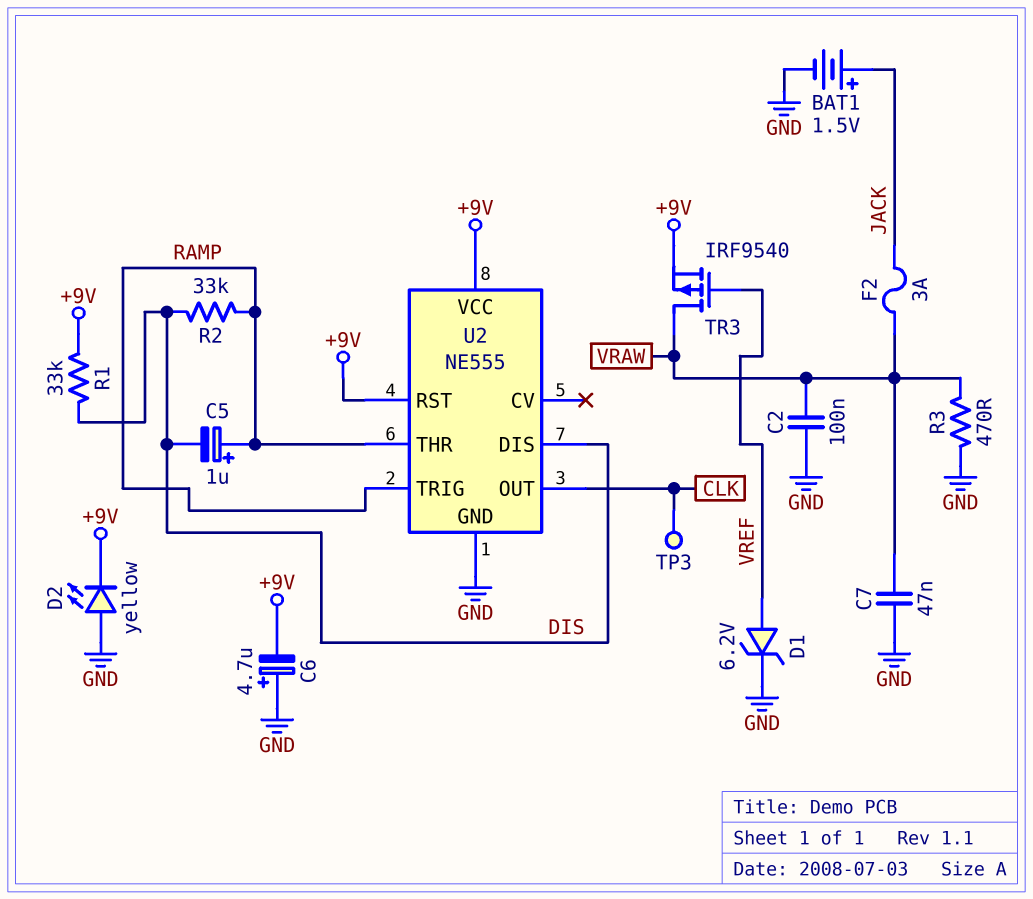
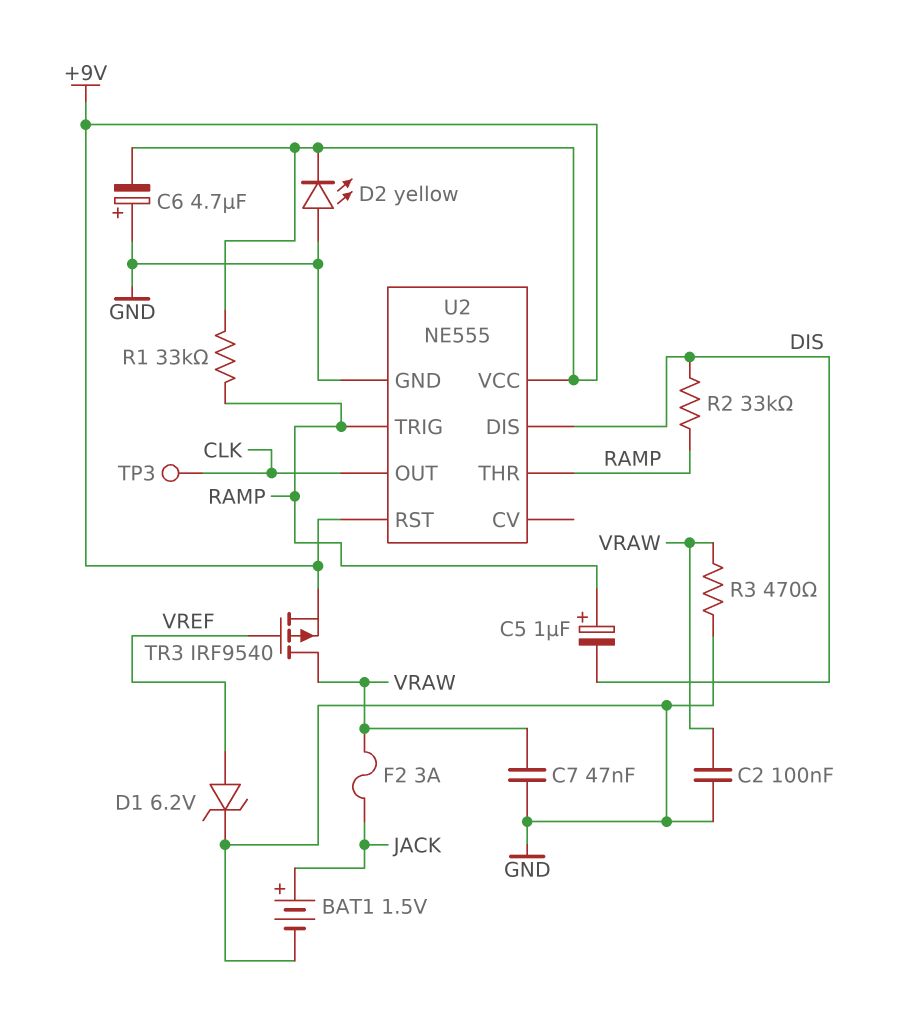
R1: 33k (+9V, DIS) -> 33k (+9V, RAMP)

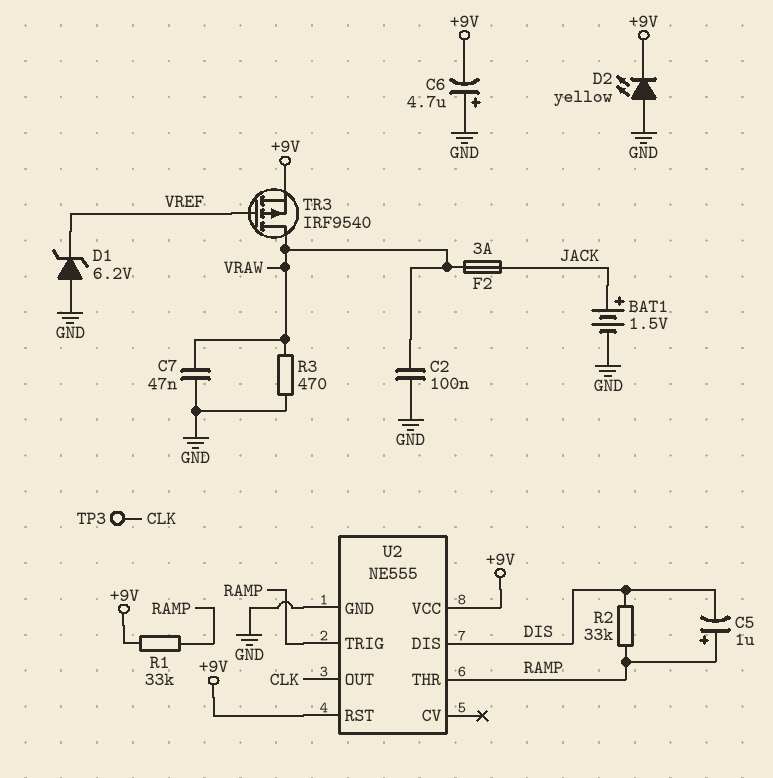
D1: zener 6.2V (A VREF, K GND) -> zener 6.2V (A GND, K VREF)

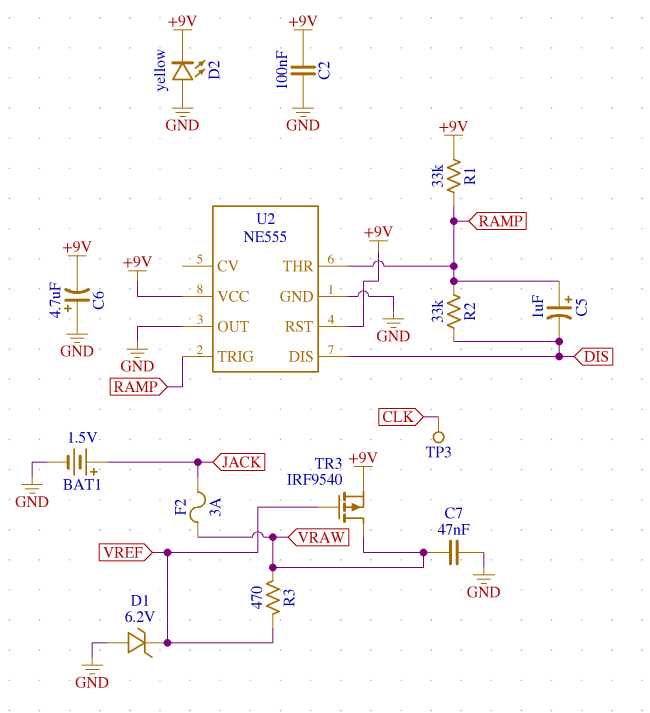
C2: 100nF (GND, VRAW) -> 100nF (+9V, GND)
R3: 470 (GND, VRAW) -> 470 (VRAW, VREF)
U2 pin OUT: CLK -> GND

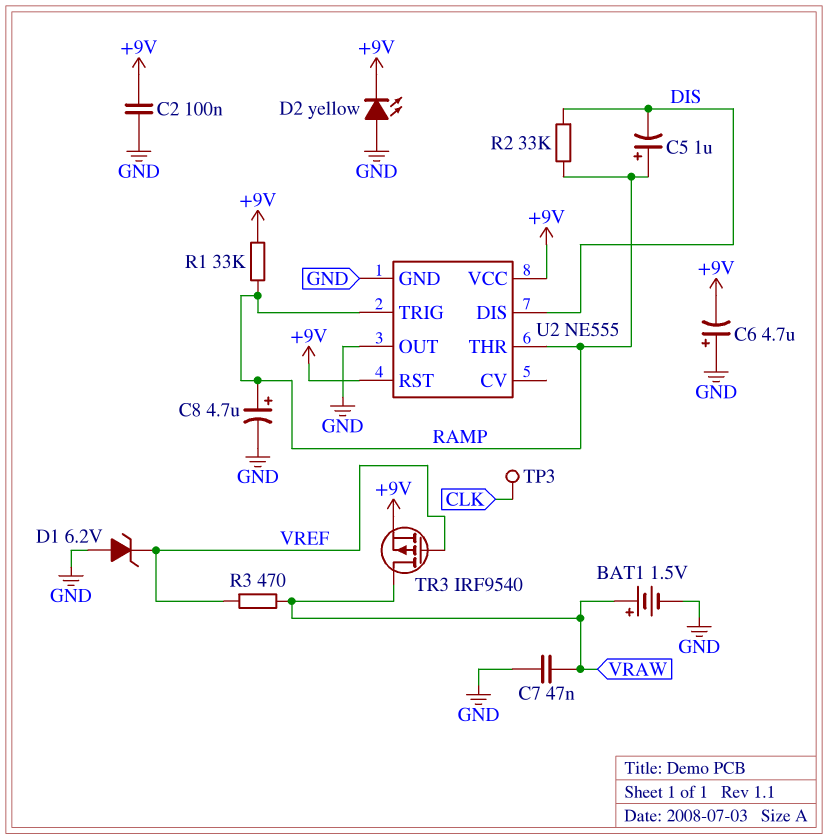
BAT1: 1.5V (plus JACK, minus GND) -> 1.5V (plus VRAW, minus GND)
C8: none -> 4.7uF (plus RAMP, minus GND)
F2: 3A (JACK, VRAW) -> none

